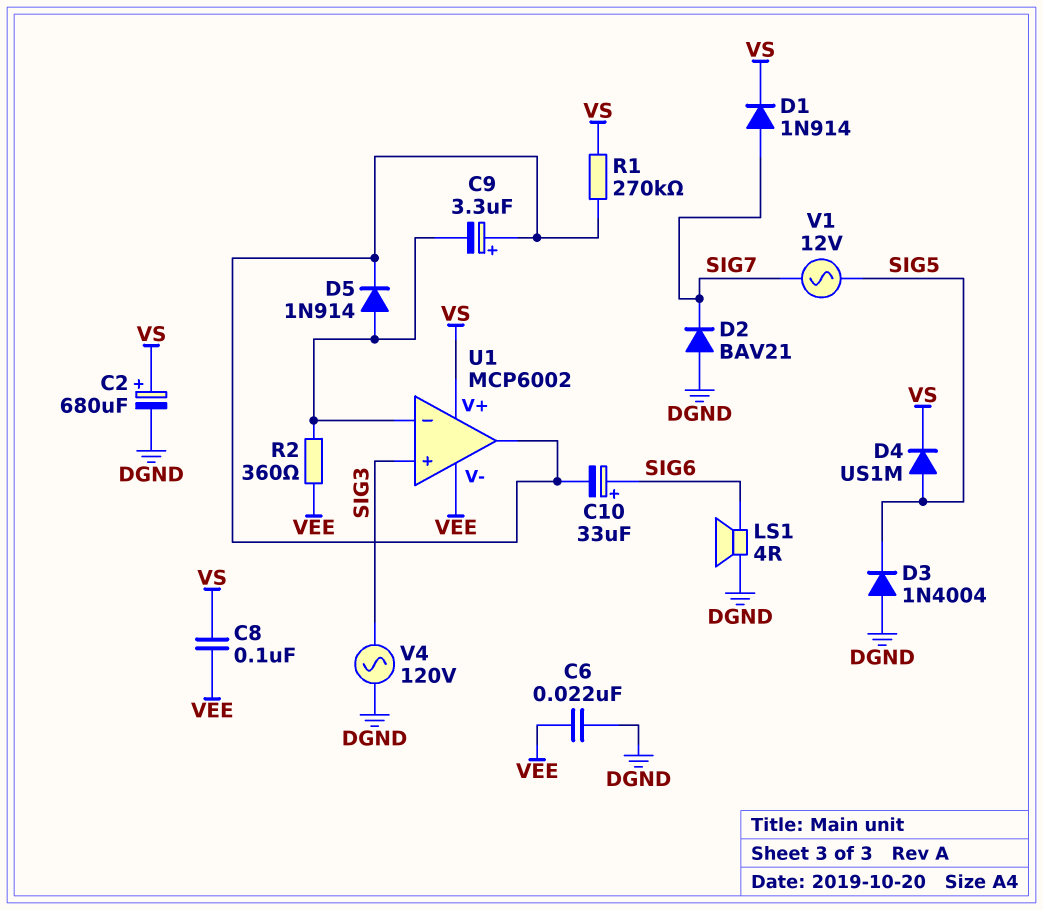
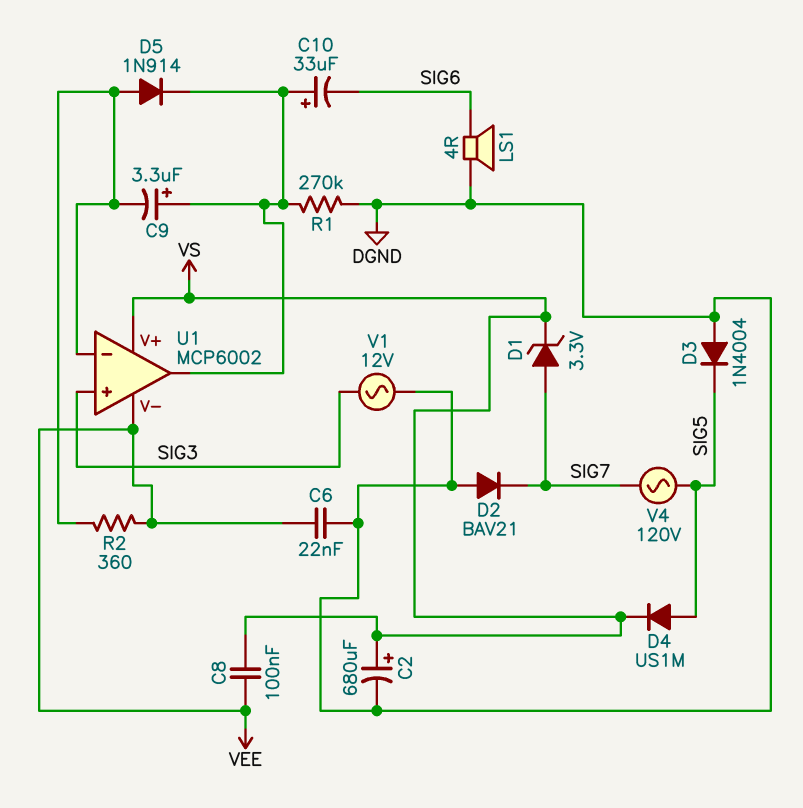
C10: 33uF (plus SIG6, minus U1/out) -> 33uF (plus U1/out, minus SIG6)
D1: diode 1N914 (A SIG7, K VS) -> zener 3.3V (A SIG7, K VS)
R1: 270k (U1/out, VS) -> 270k (DGND, U1/out)
V1: AC 12V (SIG5, SIG7) -> AC 12V (DGND, SIG3)
V4: AC 120V (DGND, SIG3) -> AC 120V (SIG5, SIG7)

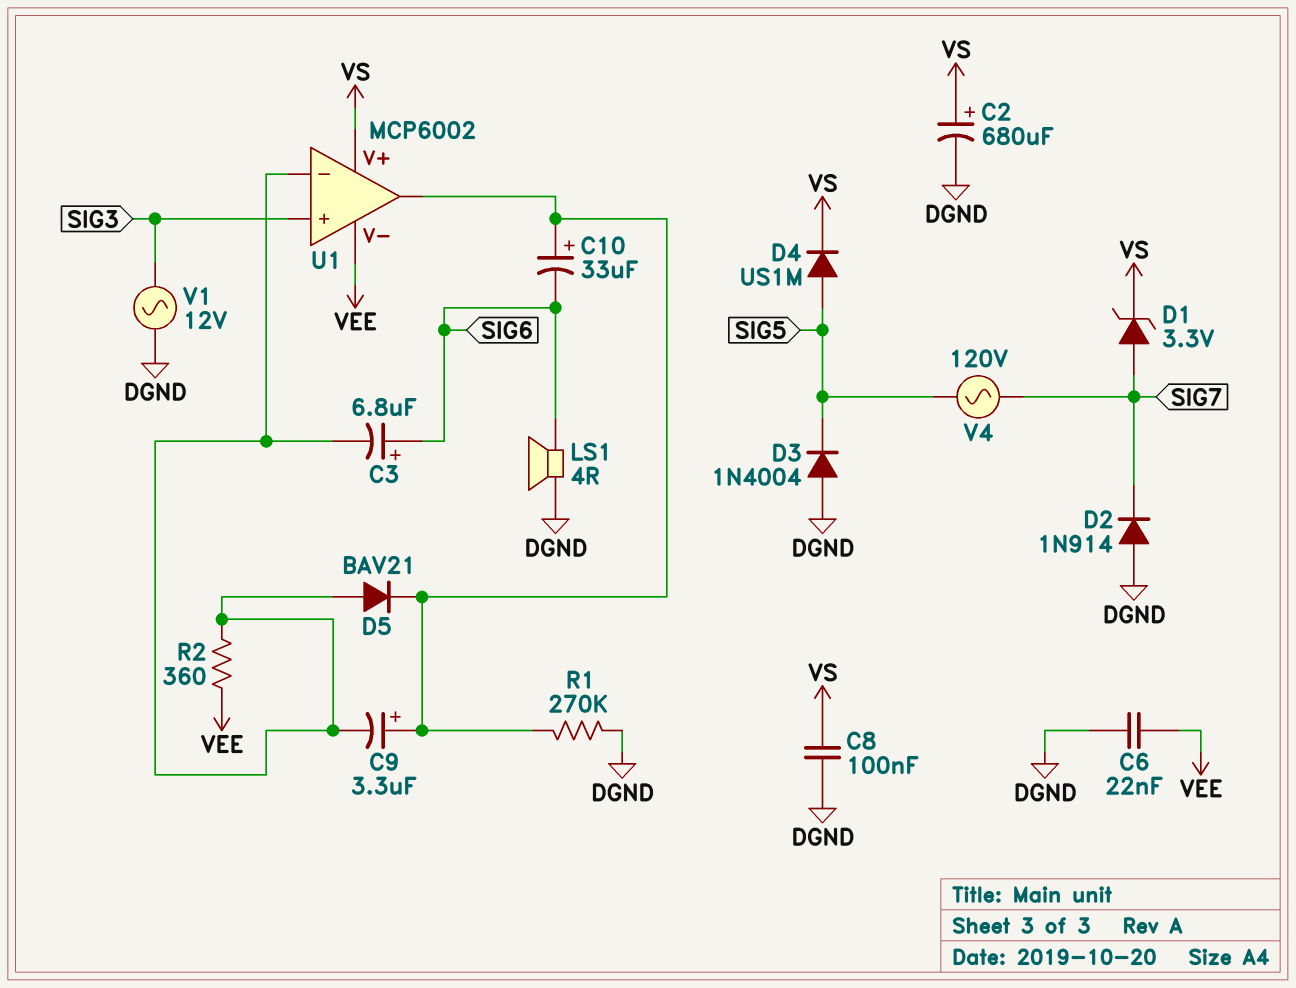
C3: none -> 6.8uF (plus SIG6, minus U1/in-)
C8: 100nF (VEE, VS) -> 100nF (DGND, VS)
D2: diode BAV21 (A DGND, K SIG7) -> diode 1N914 (A DGND, K SIG7)
D5: diode 1N914 (A U1/in-, K U1/out) -> diode BAV21 (A U1/in-, K U1/out)

